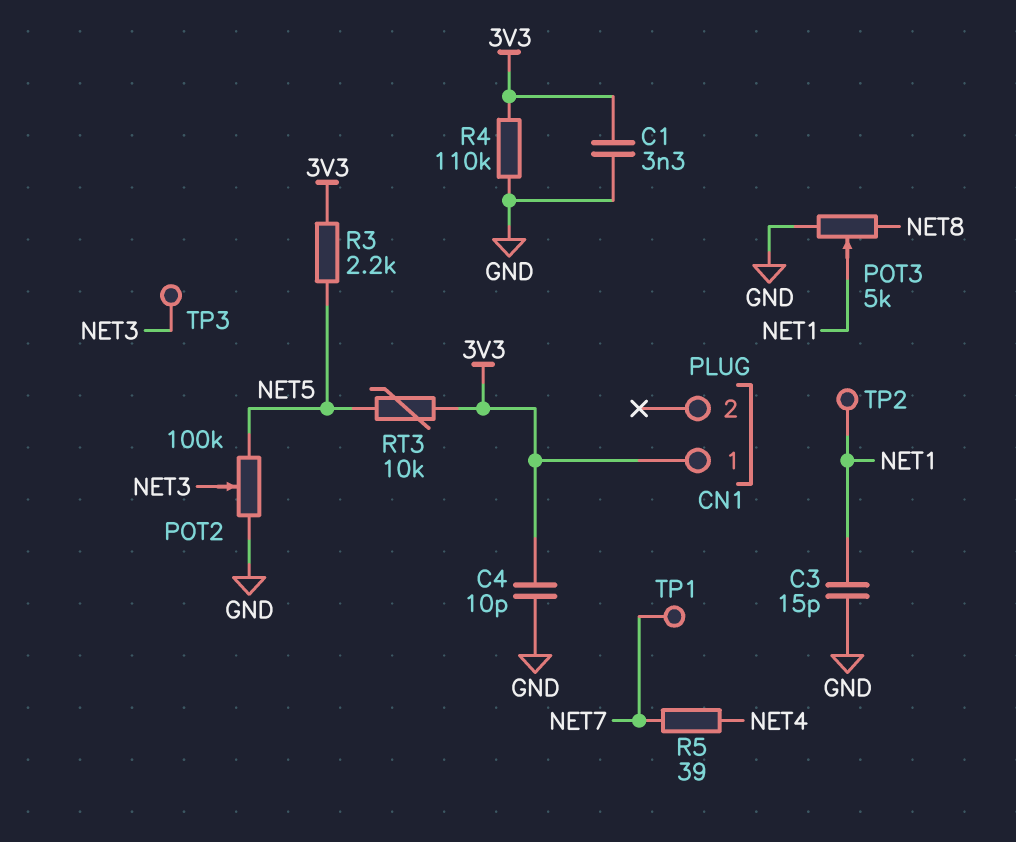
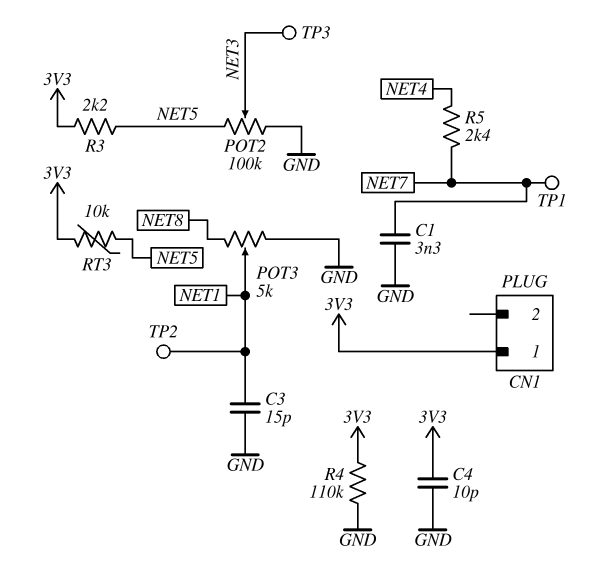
C1: 3.3nF (3V3, GND) -> 3.3nF (GND, NET7)
R5: 39 (NET4, NET7) -> 2.4k (NET4, NET7)

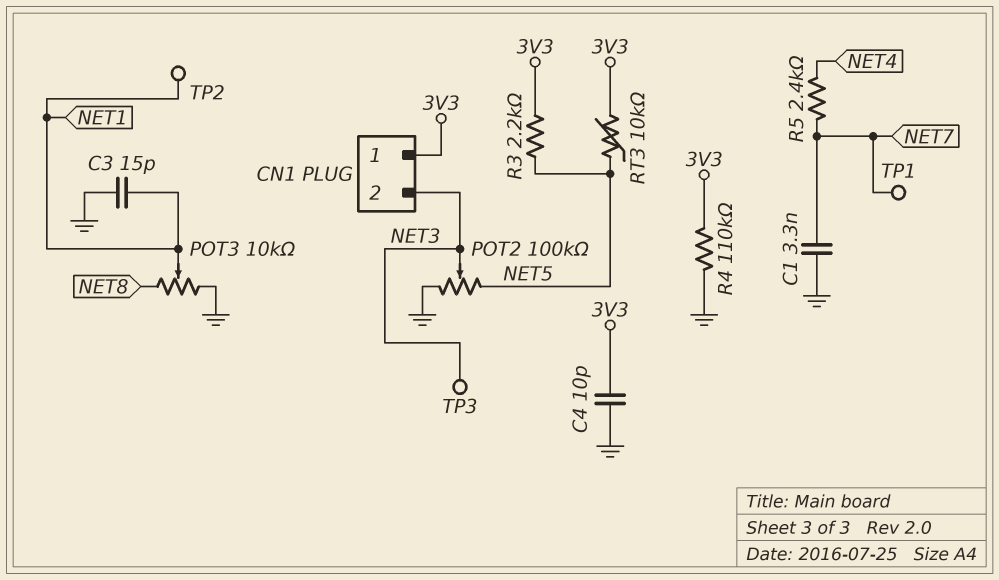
CN1 pin 2: none -> NET3
POT3: 5k (GND, NET8, wiper NET1) -> 10k (GND, NET8, wiper NET1)

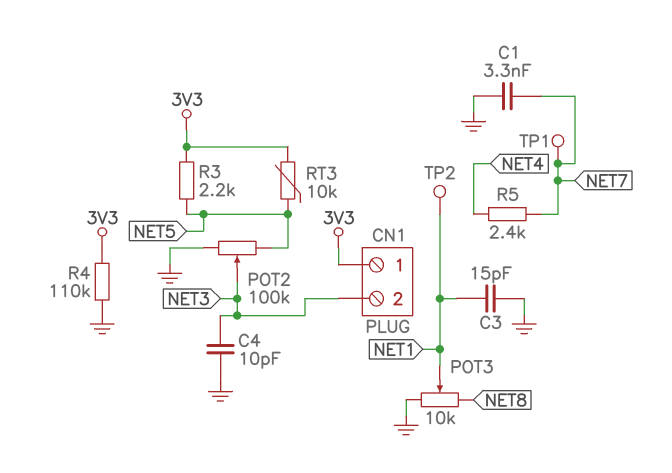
C4: 10pF (3V3, GND) -> 10pF (GND, NET3)
TP3: test point (NET3) -> none

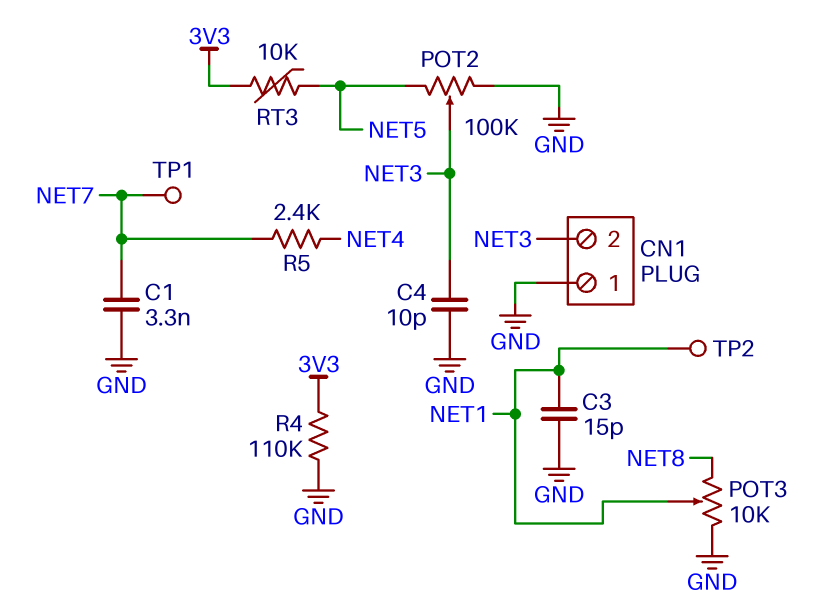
CN1 pin 1: 3V3 -> GND
R3: 2.2k (3V3, NET5) -> none

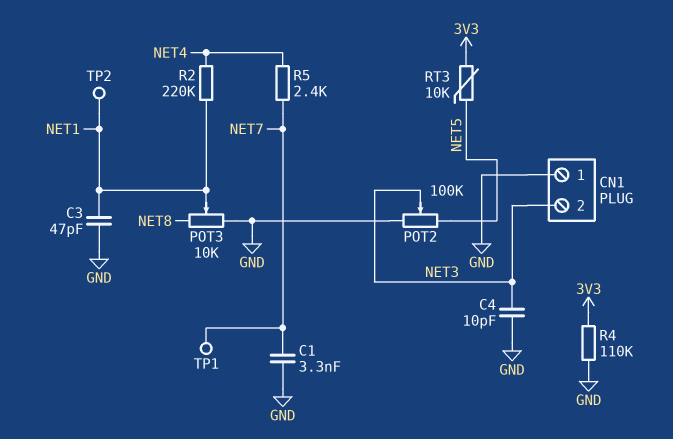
C3: 15pF (GND, NET1) -> 47pF (GND, NET1)
R2: none -> 220k (NET1, NET4)

